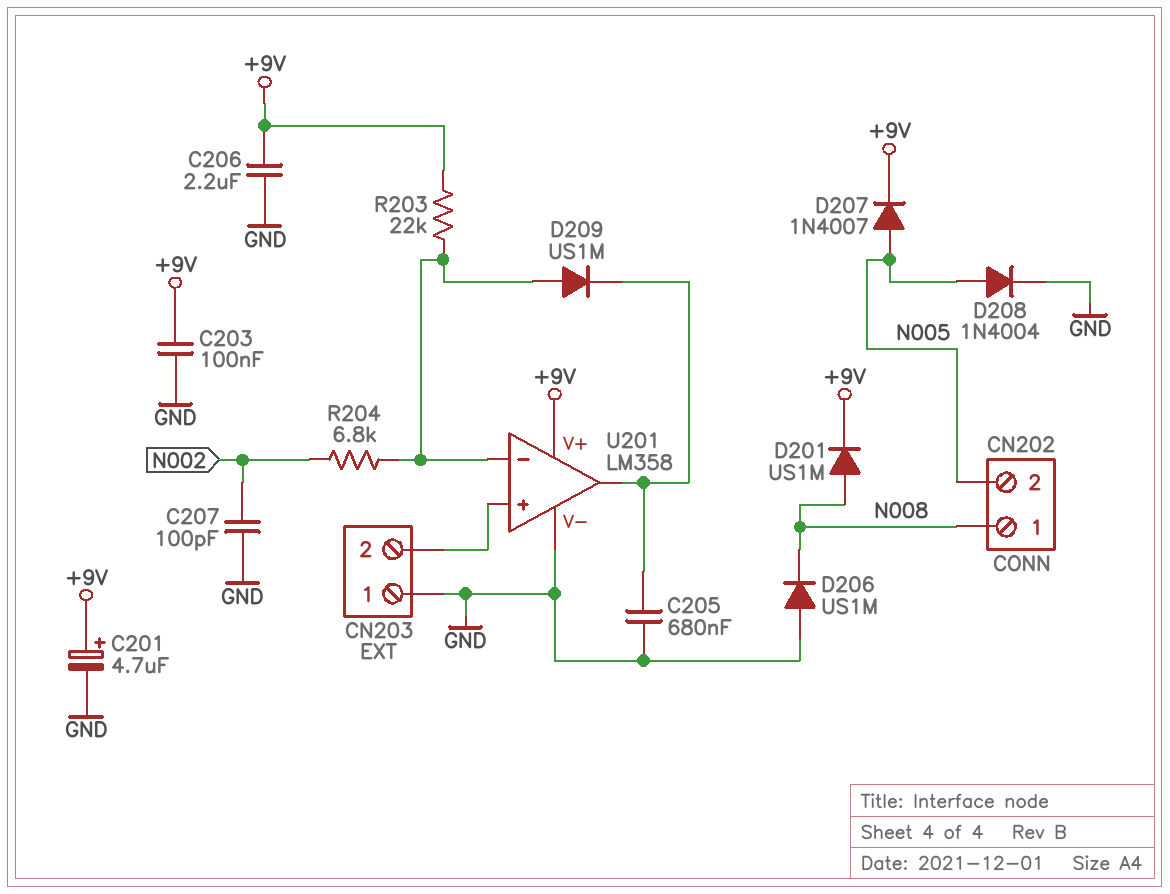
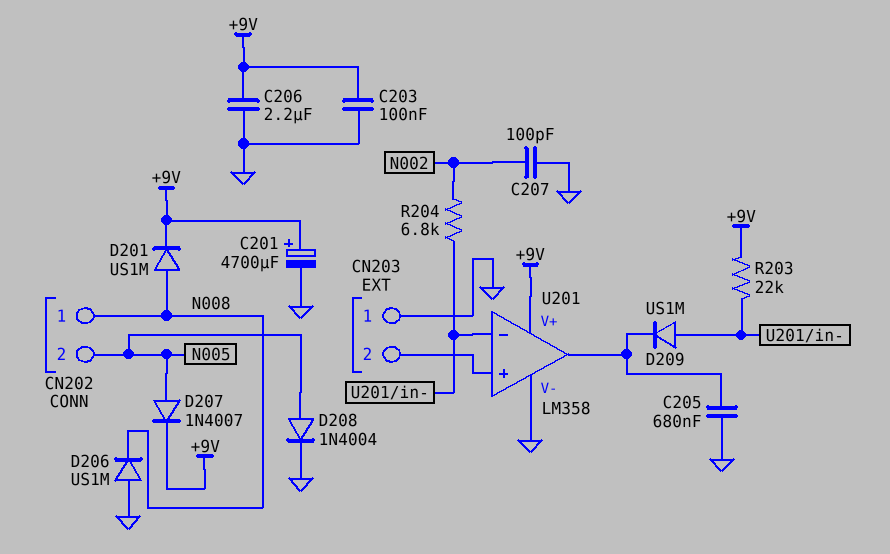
C201: 4.7uF (plus +9V, minus GND) -> 4700uF (plus +9V, minus GND)

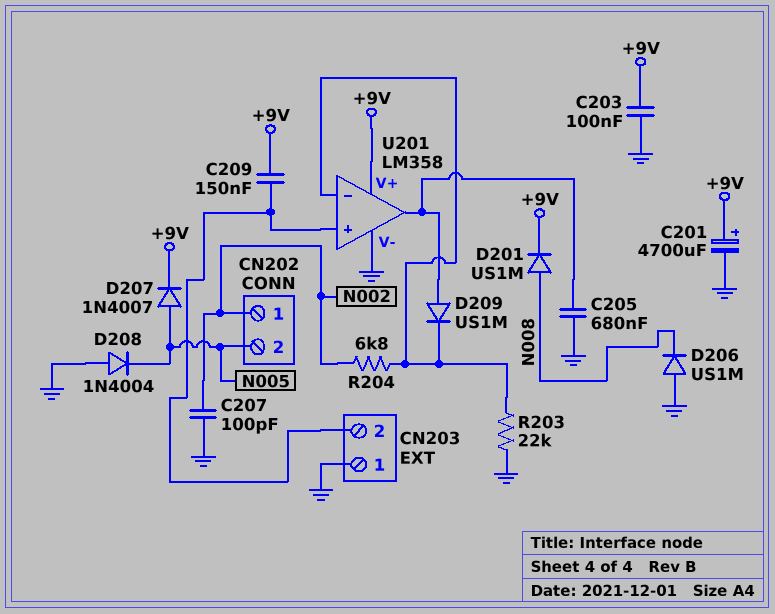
C206: 2.2uF (+9V, GND) -> none
C209: none -> 150nF (+9V, CN203/2)
CN202 pin 1: N008 -> N002
D208: diode 1N4004 (A N005, K GND) -> diode 1N4004 (A GND, K N005)
D209: diode US1M (A U201/in-, K U201/out) -> diode US1M (A U201/out, K U201/in-)
R203: 22k (+9V, U201/in-) -> 22k (GND, U201/in-)

